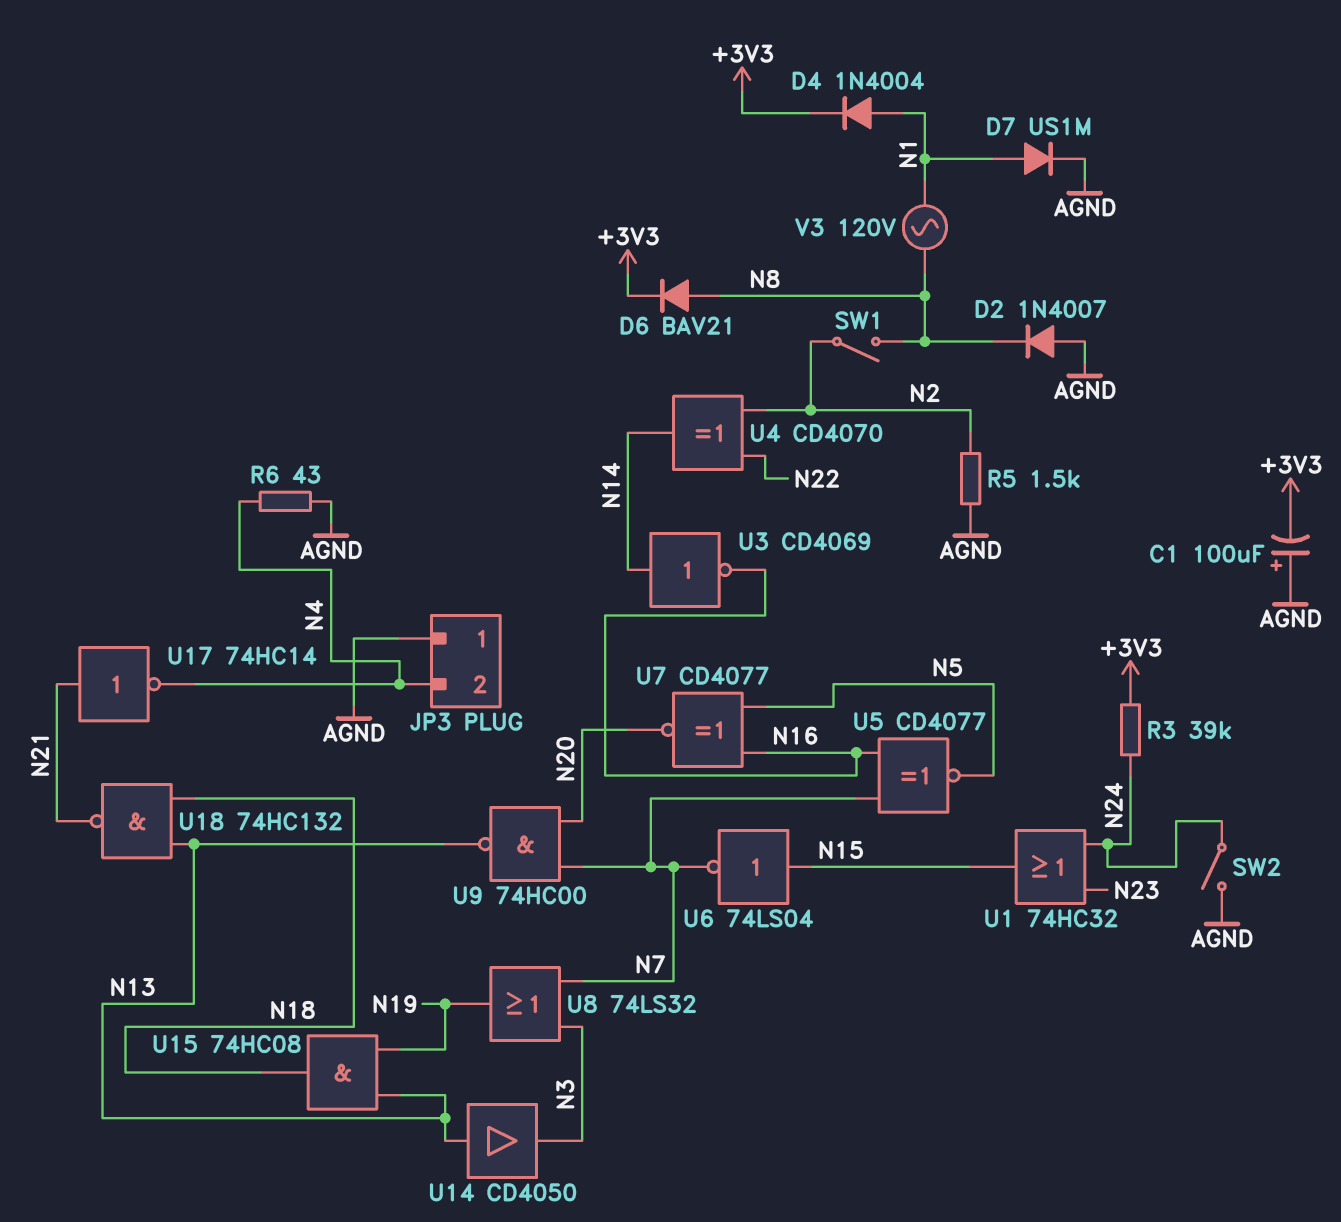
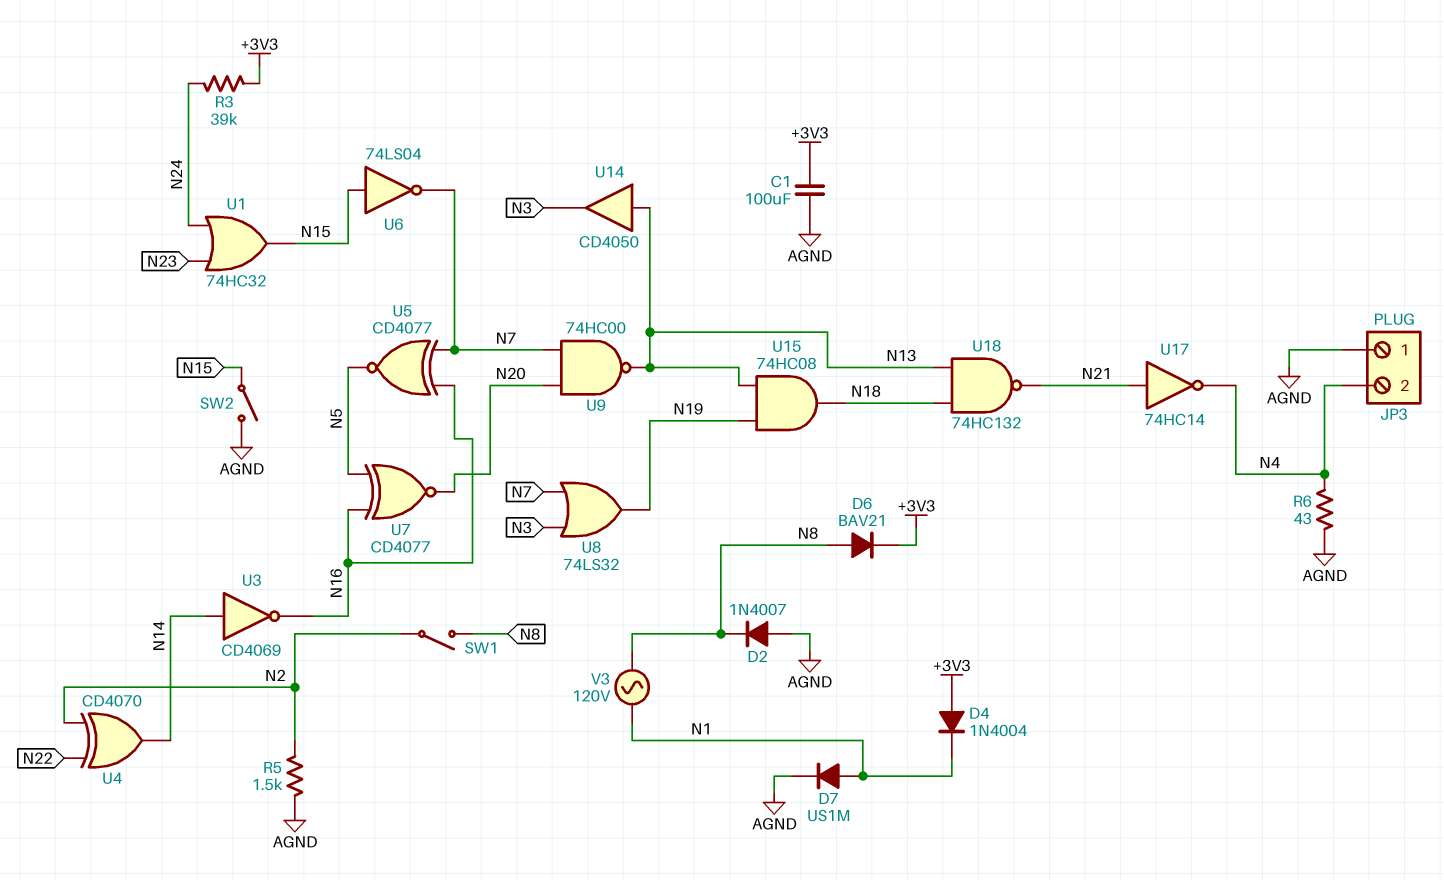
C1: 100uF (plus AGND, minus +3V3) -> 100uF (+3V3, AGND)
D4: diode 1N4004 (A N1, K +3V3) -> diode 1N4004 (A +3V3, K N1)
SW2: switch (AGND, N24) -> switch (AGND, N15)

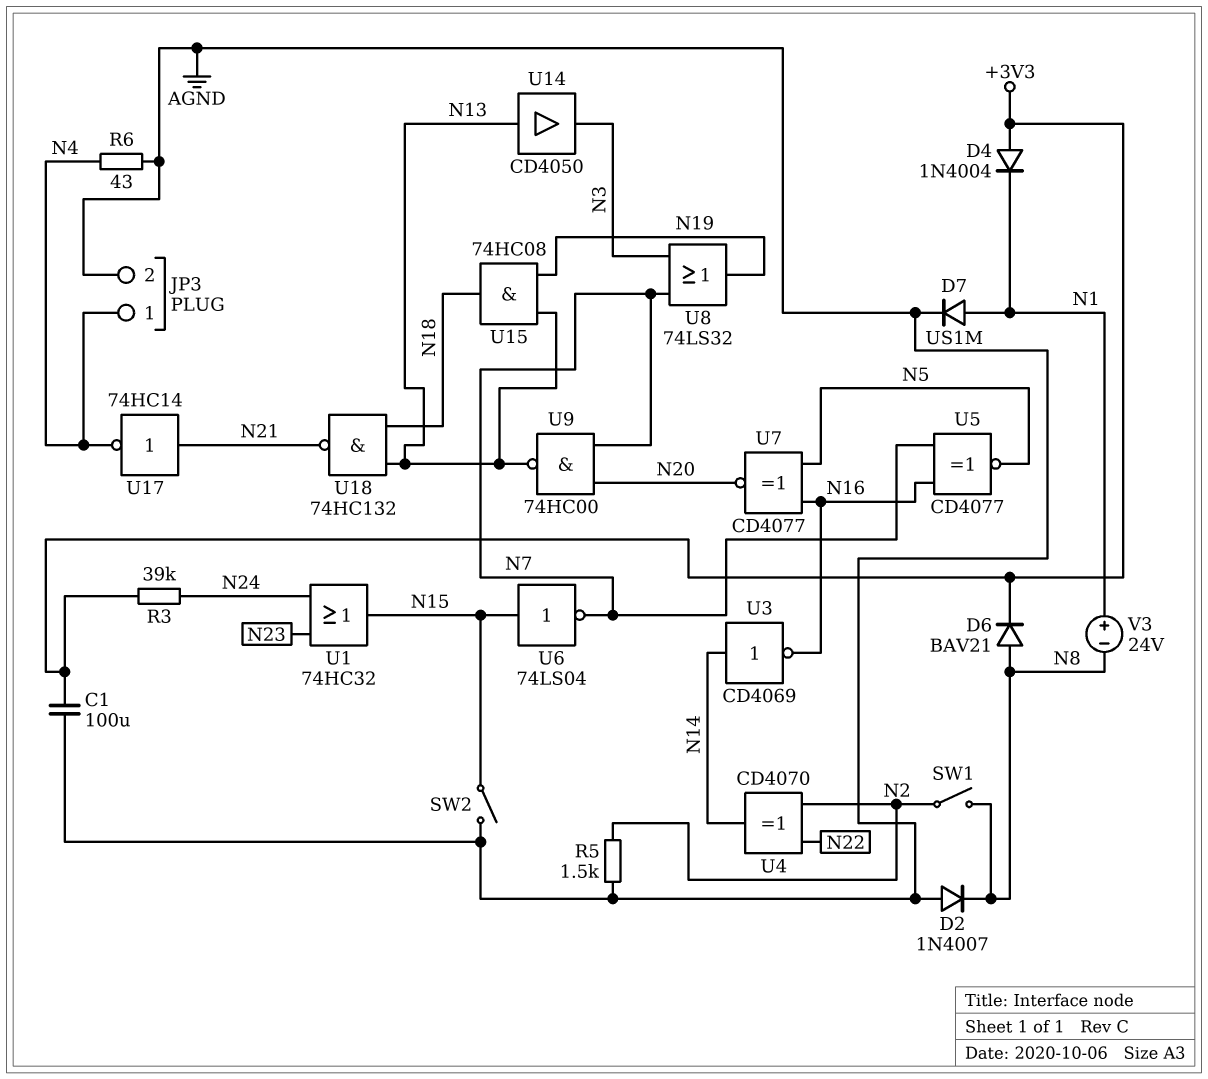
JP3 pin 1: AGND -> N4
JP3 pin 2: N4 -> AGND
V3: AC 120V (N1, N8) -> 24V (plus N1, minus N8)

